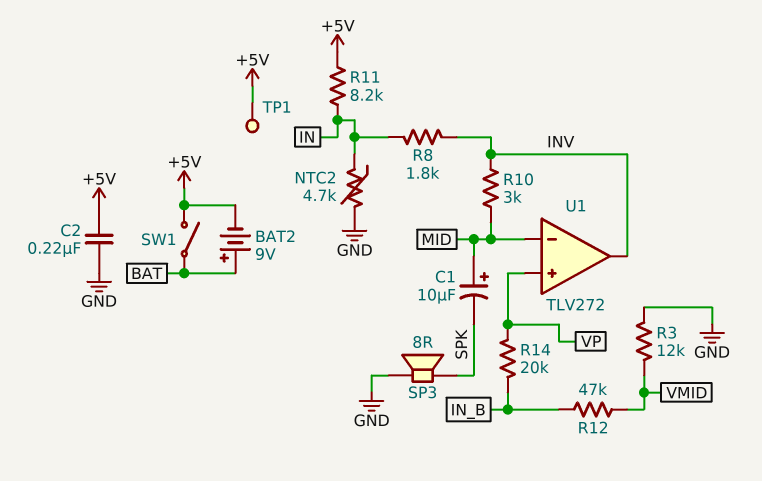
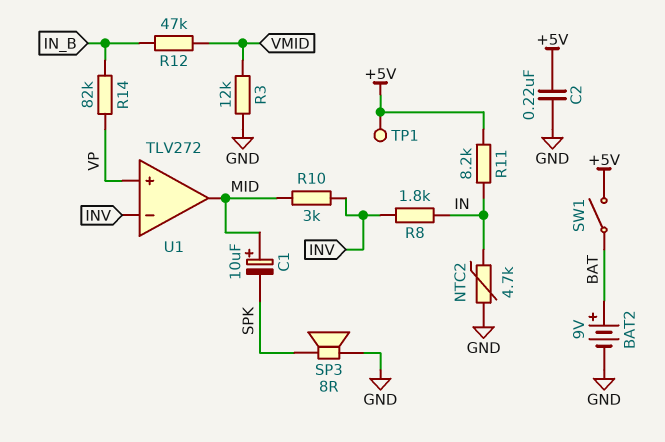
BAT2: 9V (plus BAT, minus +5V) -> 9V (plus BAT, minus GND)
R14: 20k (IN_B, VP) -> 82k (IN_B, VP)
U1 pin in-: MID -> INV
U1 pin out: INV -> MID

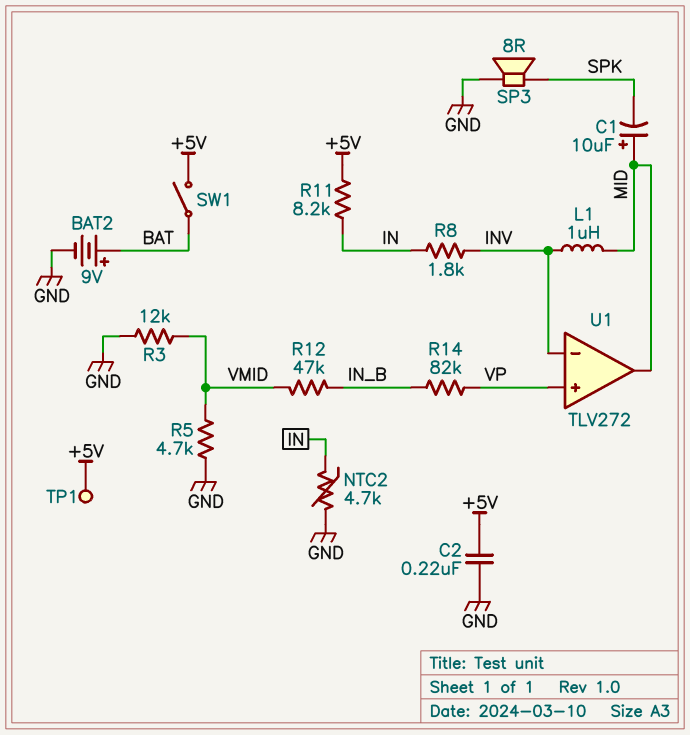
L1: none -> 1uH (INV, MID)
R5: none -> 4.7k (GND, VMID)
R10: 3k (INV, MID) -> none

